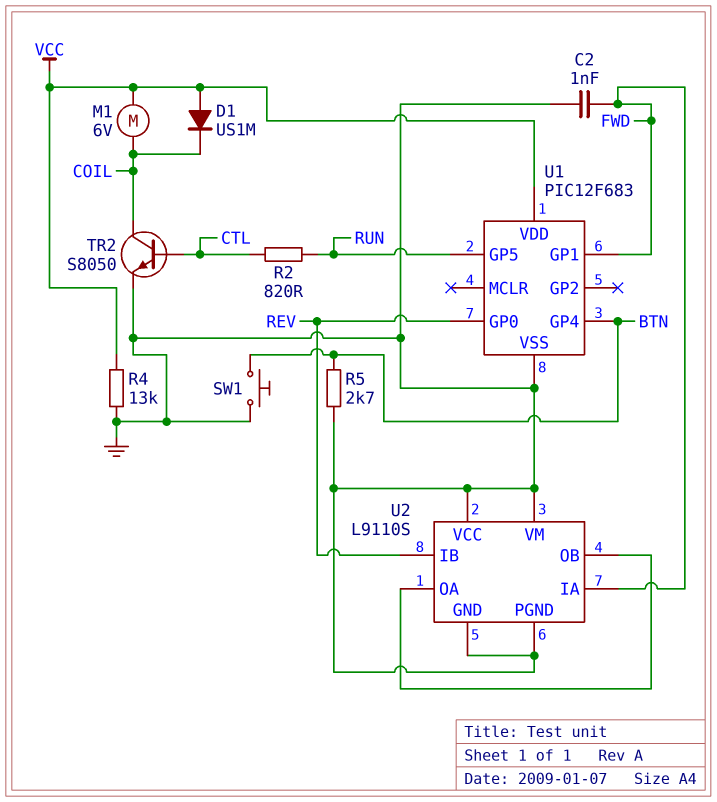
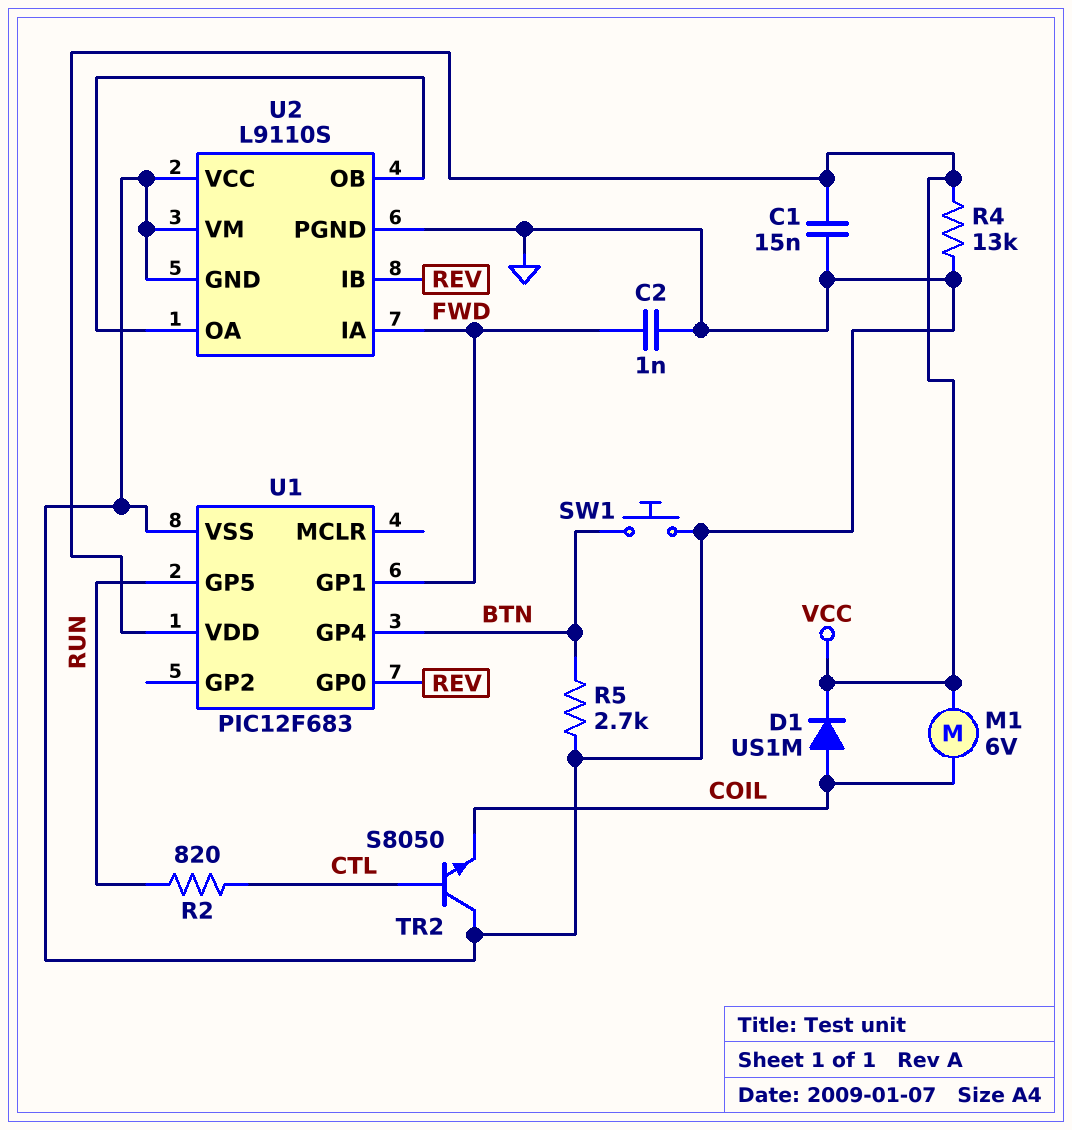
C1: none -> 15nF (GND, VCC)
D1: diode US1M (A VCC, K COIL) -> diode US1M (A COIL, K VCC)
TR2: NPN S8050 (B CTL, C COIL, E GND) -> NPN S8050 (B CTL, C GND, E COIL)

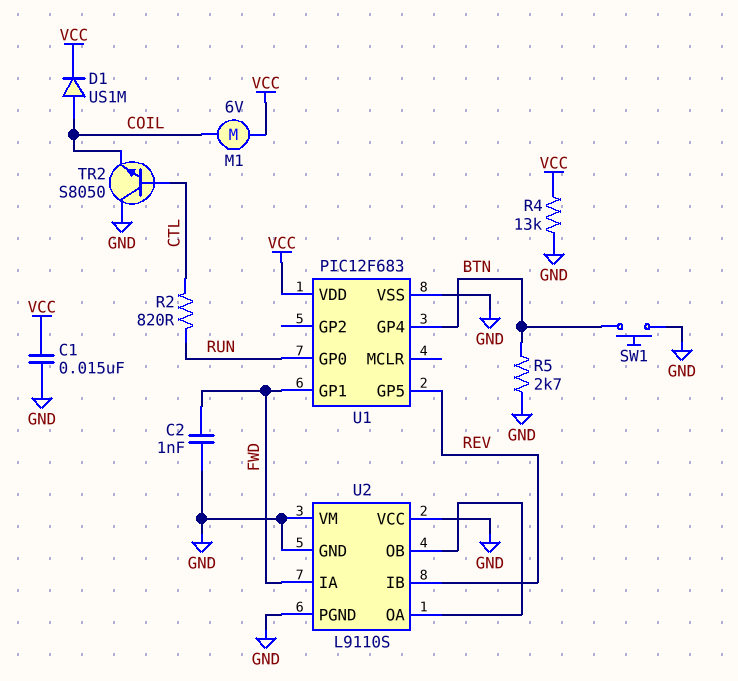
U1 pin GP0: REV -> RUN
U1 pin GP5: RUN -> REV

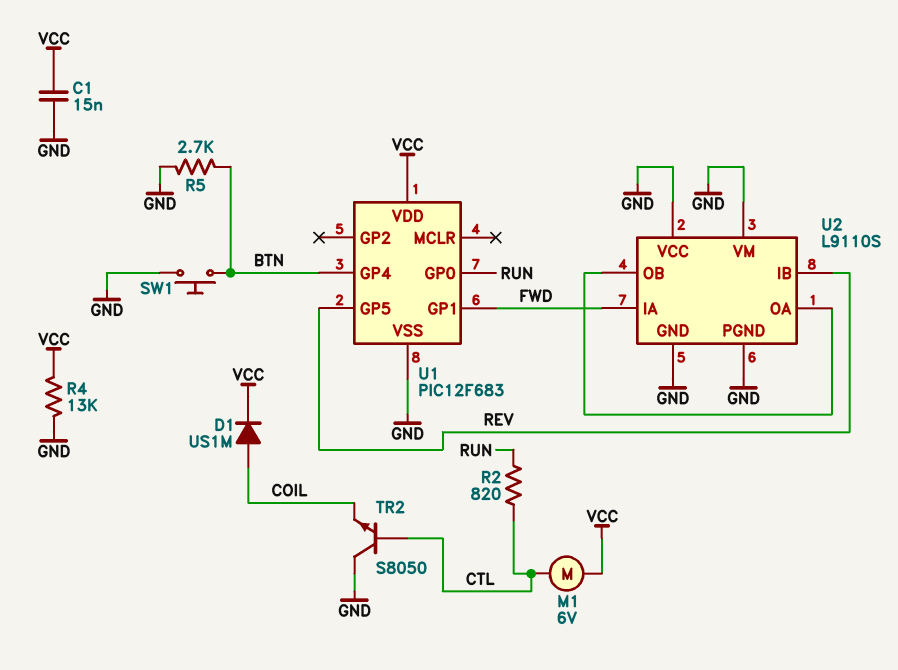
C2: 1nF (FWD, GND) -> none
M1: motor 6V (COIL, VCC) -> motor 6V (CTL, VCC)

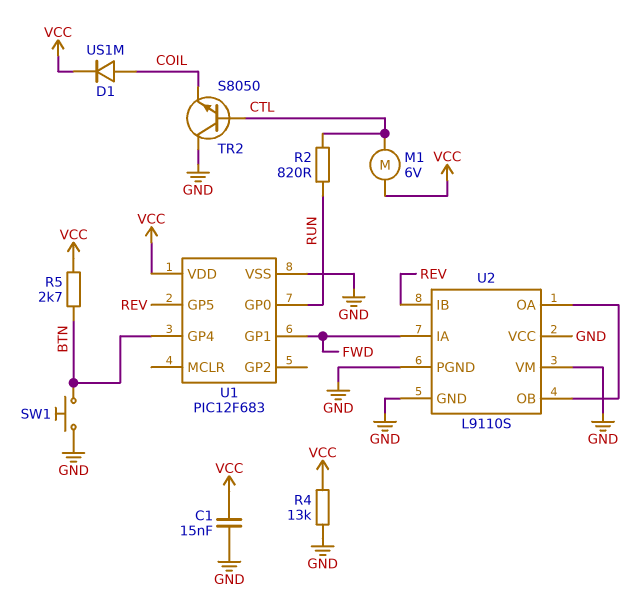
R5: 2.7k (BTN, GND) -> 2.7k (BTN, VCC)

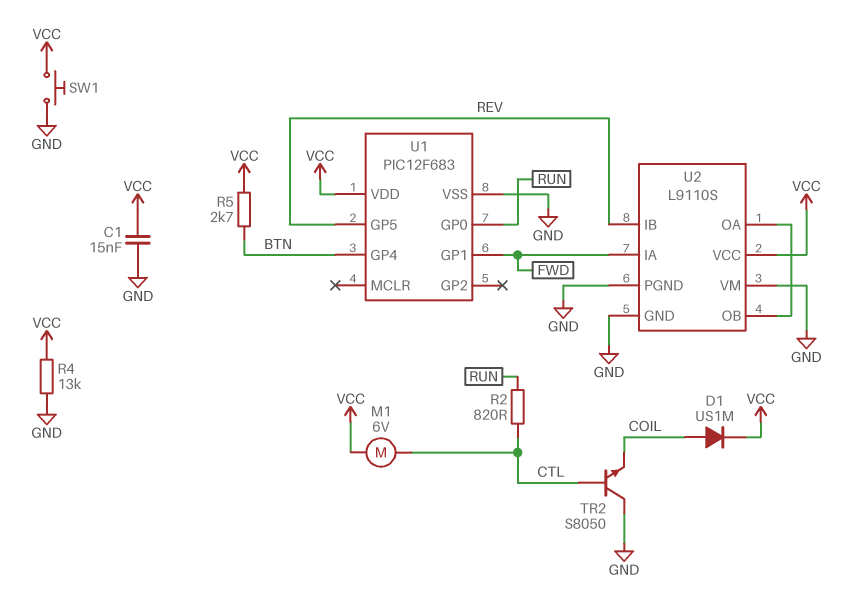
SW1: button (BTN, GND) -> button (GND, VCC)
U2 pin VCC: GND -> VCC

